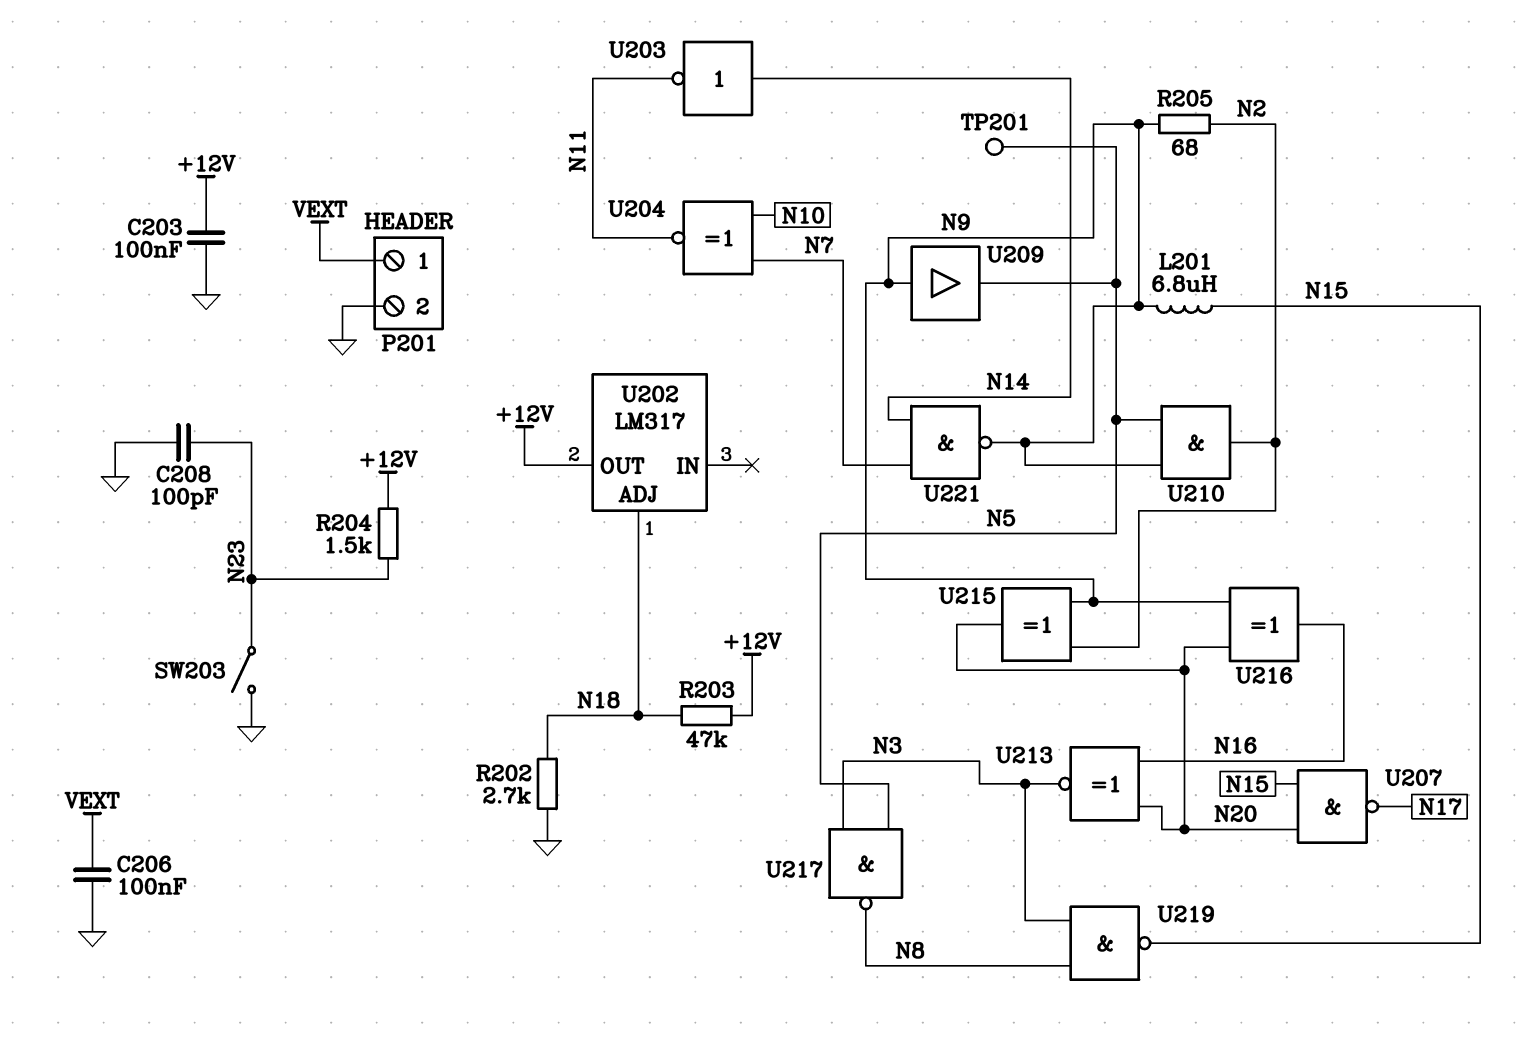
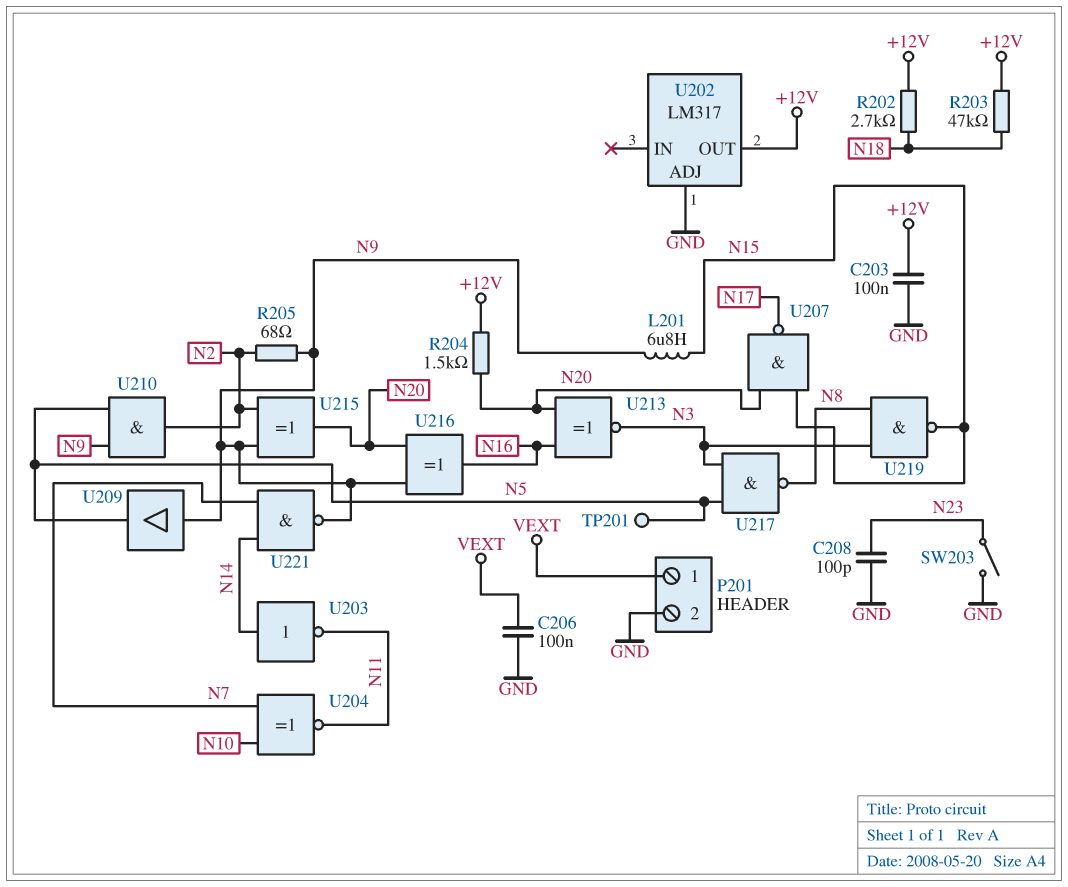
R202: 2.7k (GND, N18) -> 2.7k (+12V, N18)
R204: 1.5k (+12V, N23) -> 1.5k (+12V, N20)
U202 pin ADJ: N18 -> GND

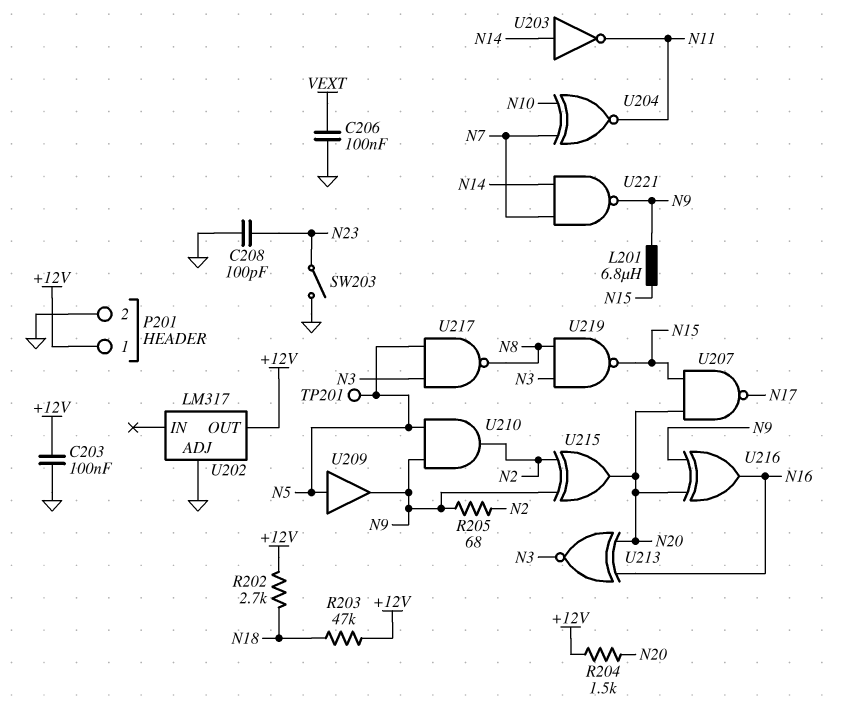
P201 pin 1: VEXT -> +12V
U209: buffer (in N9, out N5) -> buffer (in N5, out N9)

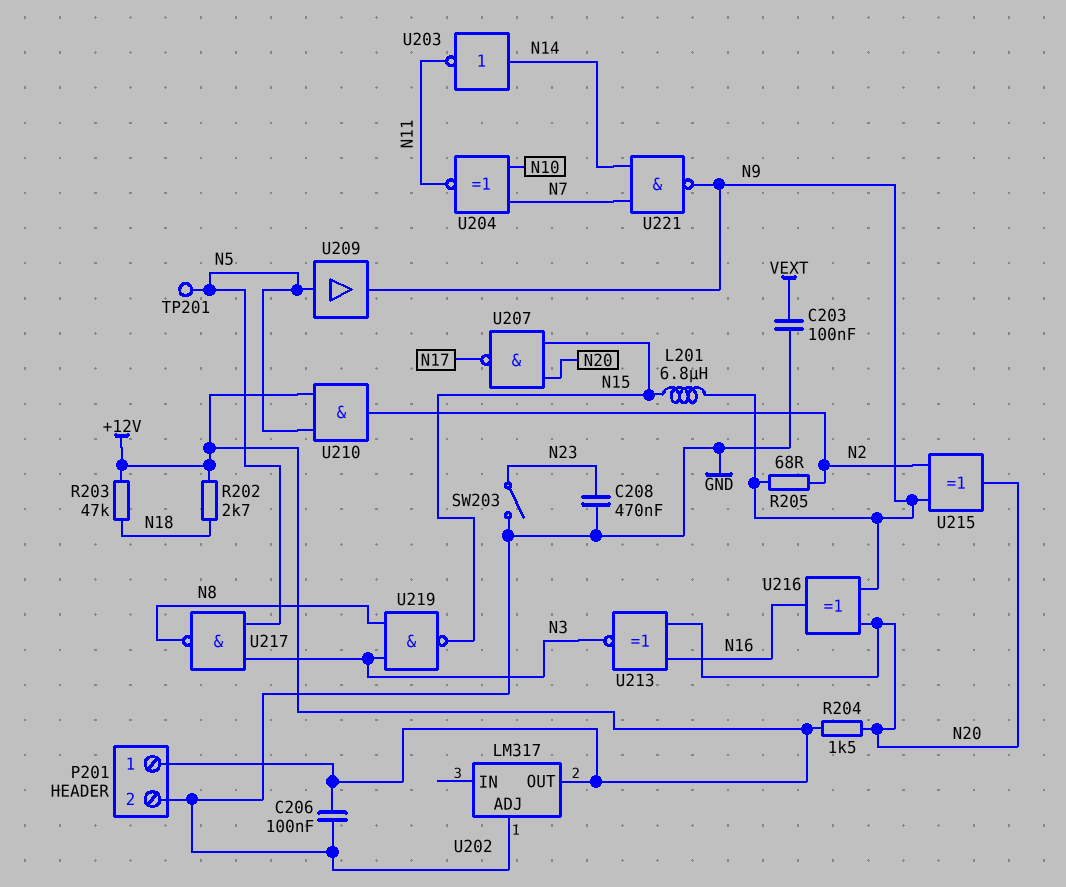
C203: 100nF (+12V, GND) -> 100nF (GND, VEXT)
C206: 100nF (GND, VEXT) -> 100nF (+12V, GND)
C208: 100pF (GND, N23) -> 470nF (GND, N23)
U210: AND (in N5, in N9, out N2) -> AND (in +12V, in N5, out N2)

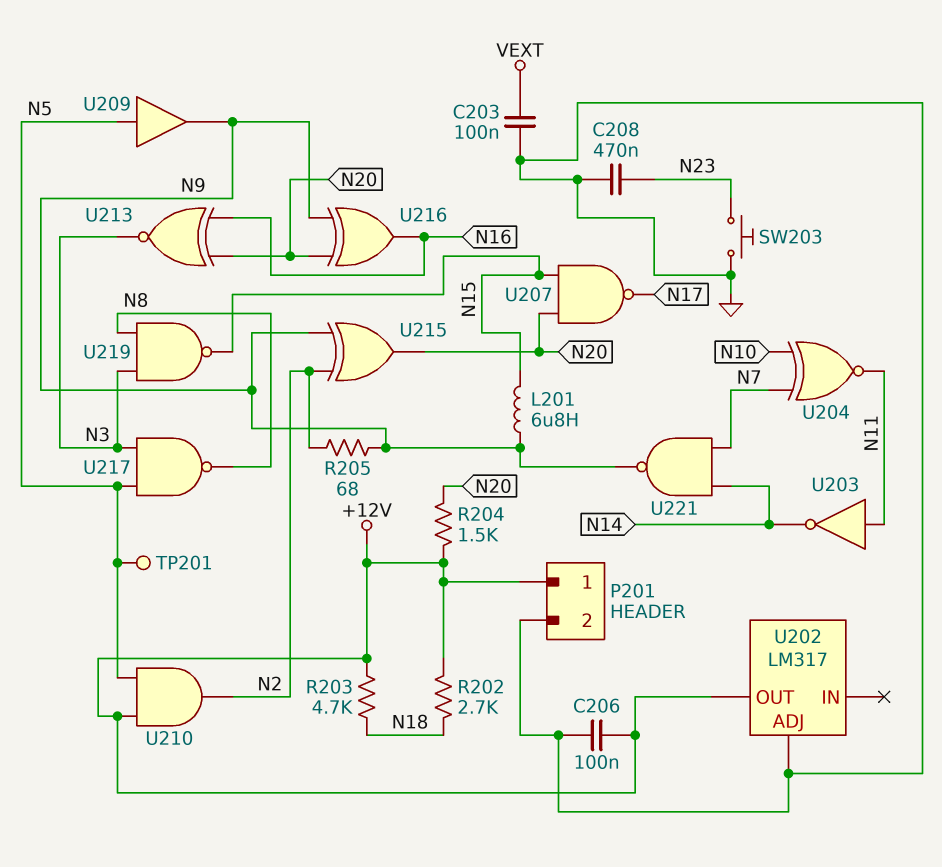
R203: 47k (+12V, N18) -> 4.7k (+12V, N18)
SW203: switch (GND, N23) -> button (GND, N23)
U203: NOT (in N14, out N11) -> NOT (in N11, out N14)

